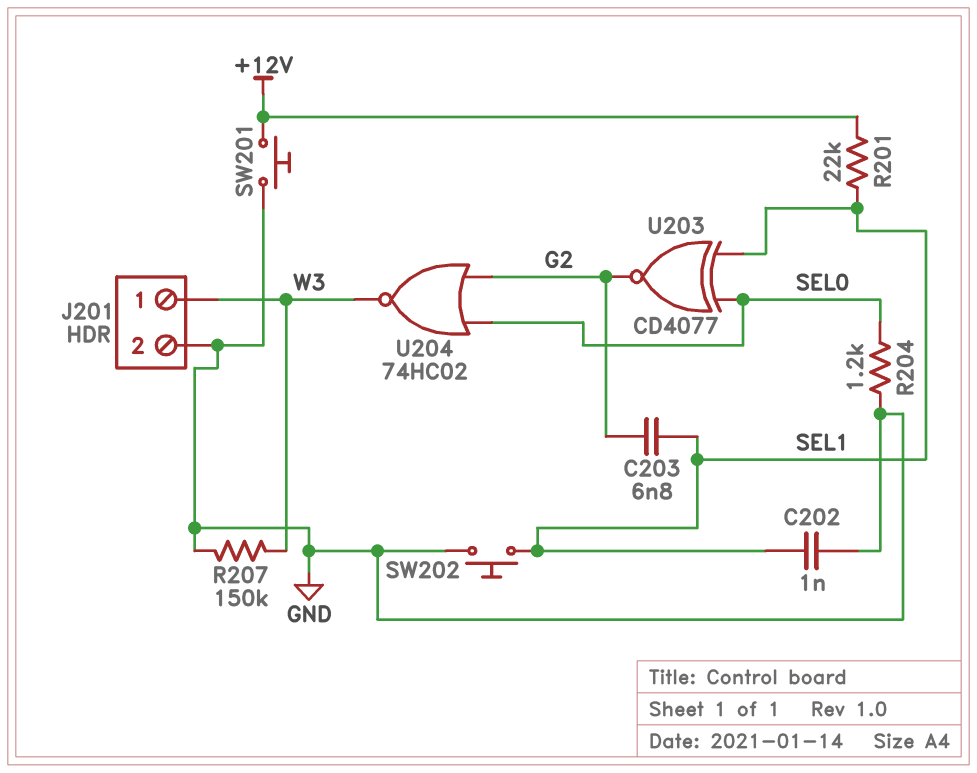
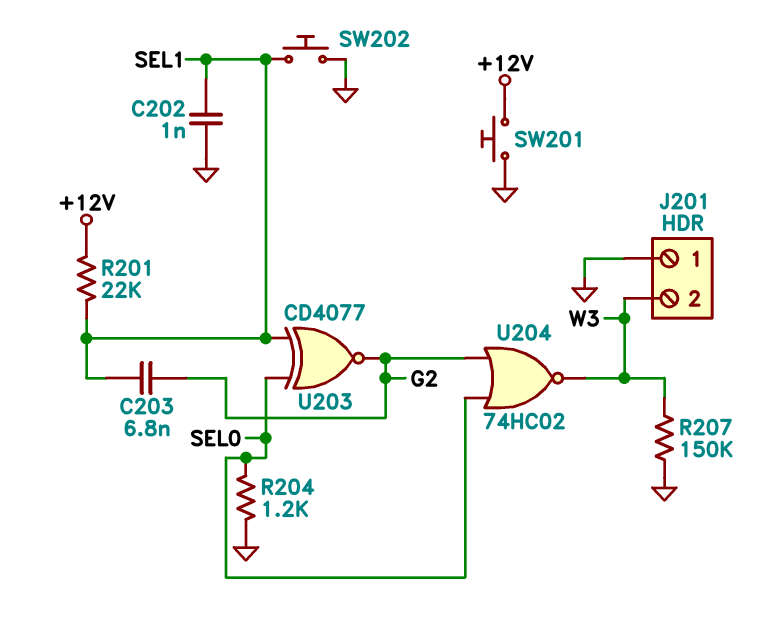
J201 pin 1: W3 -> GND
J201 pin 2: GND -> W3

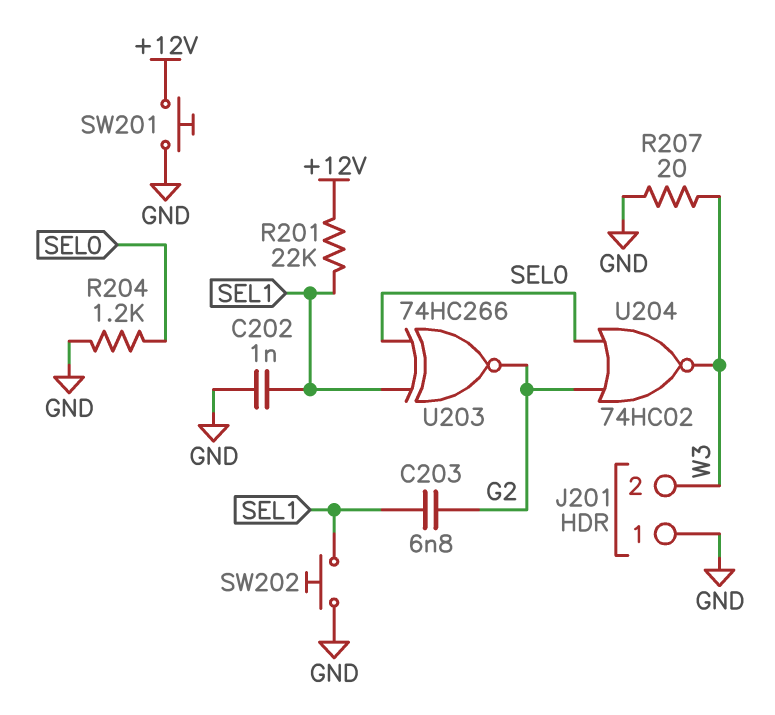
R207: 150k (GND, W3) -> 20 (GND, W3)
U203: XNOR CD4077 (in SEL0, in SEL1, out G2) -> XNOR 74HC266 (in SEL0, in SEL1, out G2)

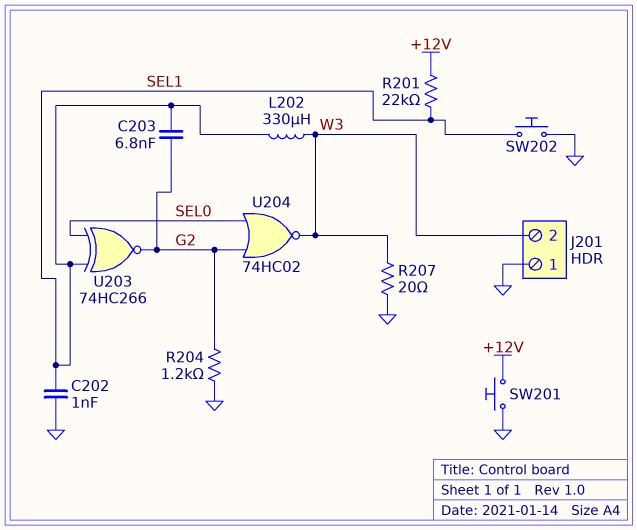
L202: none -> 330uH (SEL1, W3)
R204: 1.2k (GND, SEL0) -> 1.2k (G2, GND)

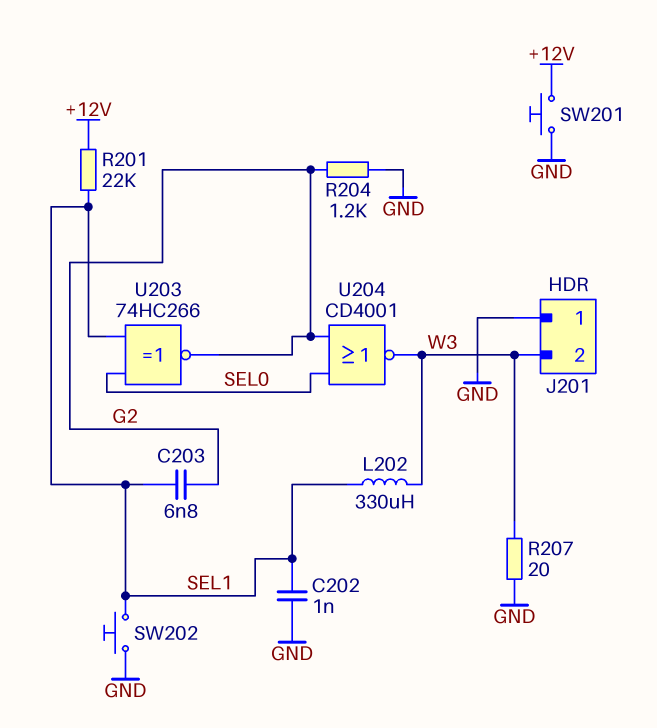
U204: NOR 74HC02 (in G2, in SEL0, out W3) -> NOR CD4001 (in G2, in SEL0, out W3)

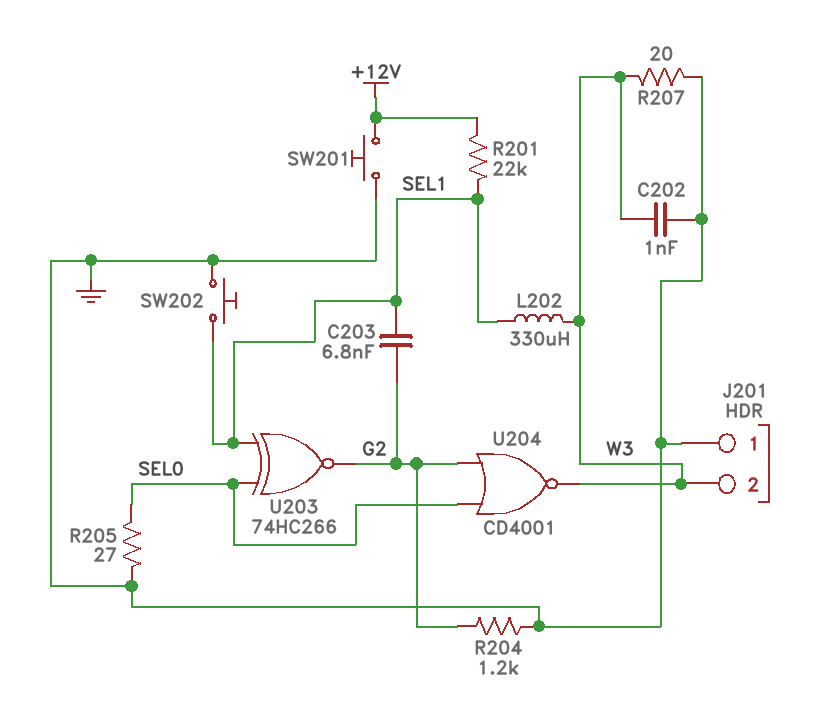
C202: 1nF (GND, SEL1) -> 1nF (GND, W3)
R205: none -> 27 (GND, SEL0)

